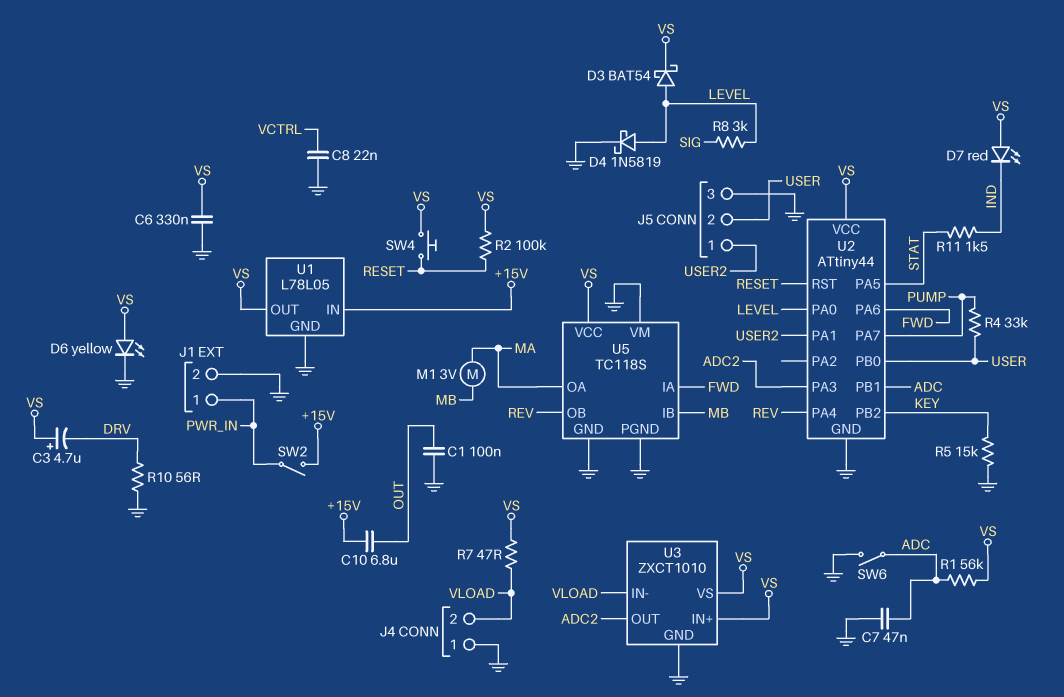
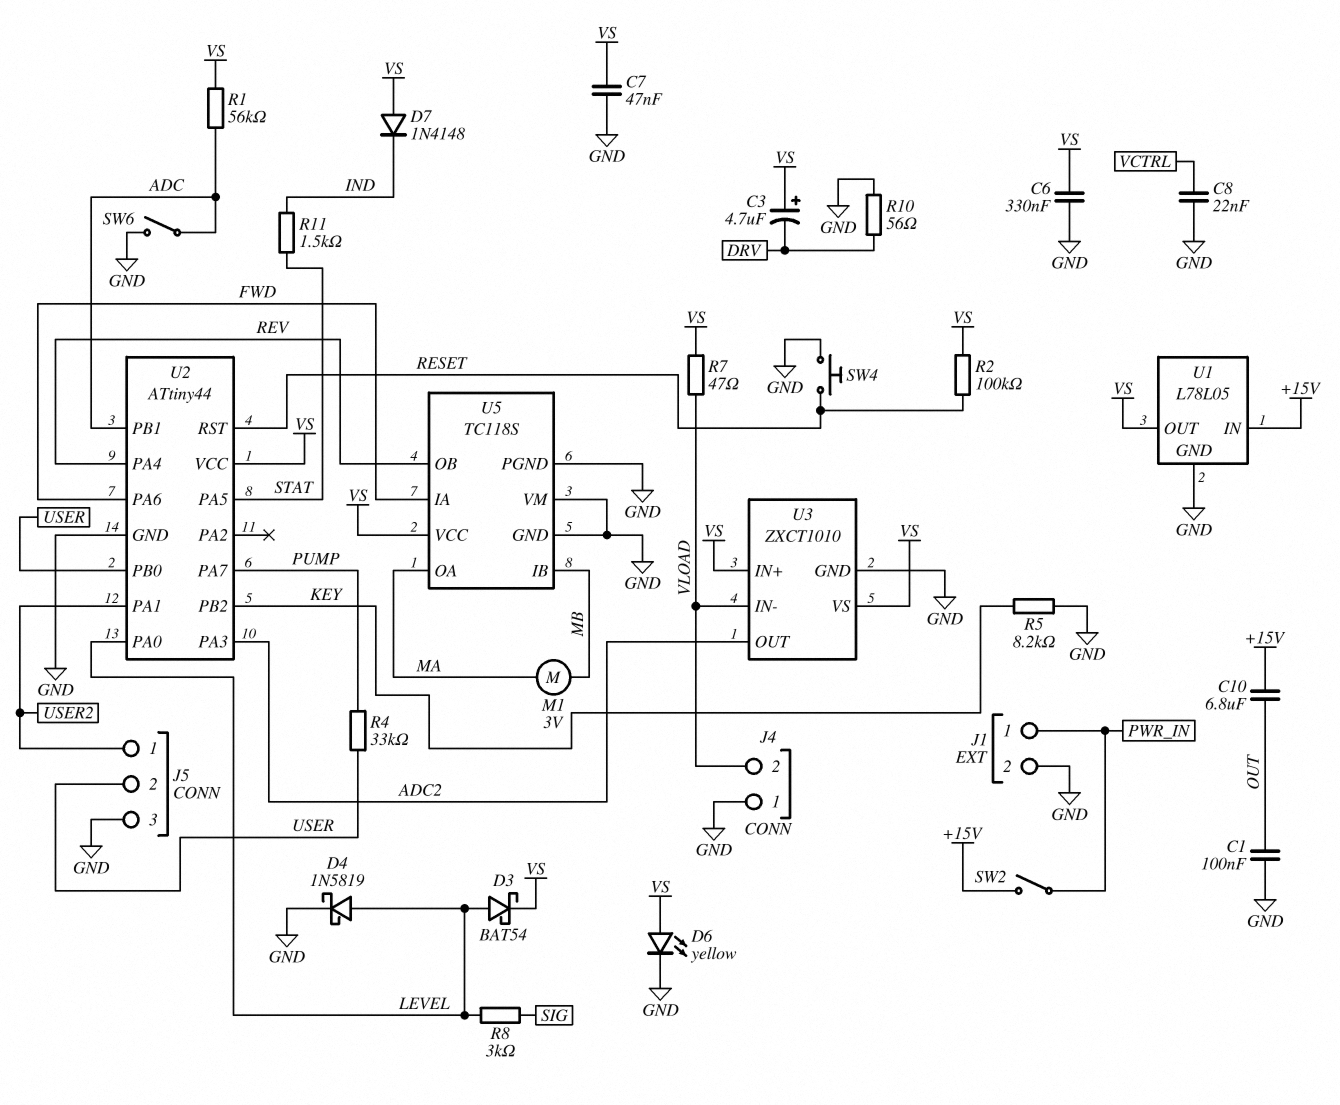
C7: 47nF (ADC, GND) -> 47nF (GND, VS)
D7: LED red (A VS, K IND) -> diode 1N4148 (A VS, K IND)
R5: 15k (GND, KEY) -> 8.2k (GND, KEY)
SW4: button (RESET, VS) -> button (GND, RESET)

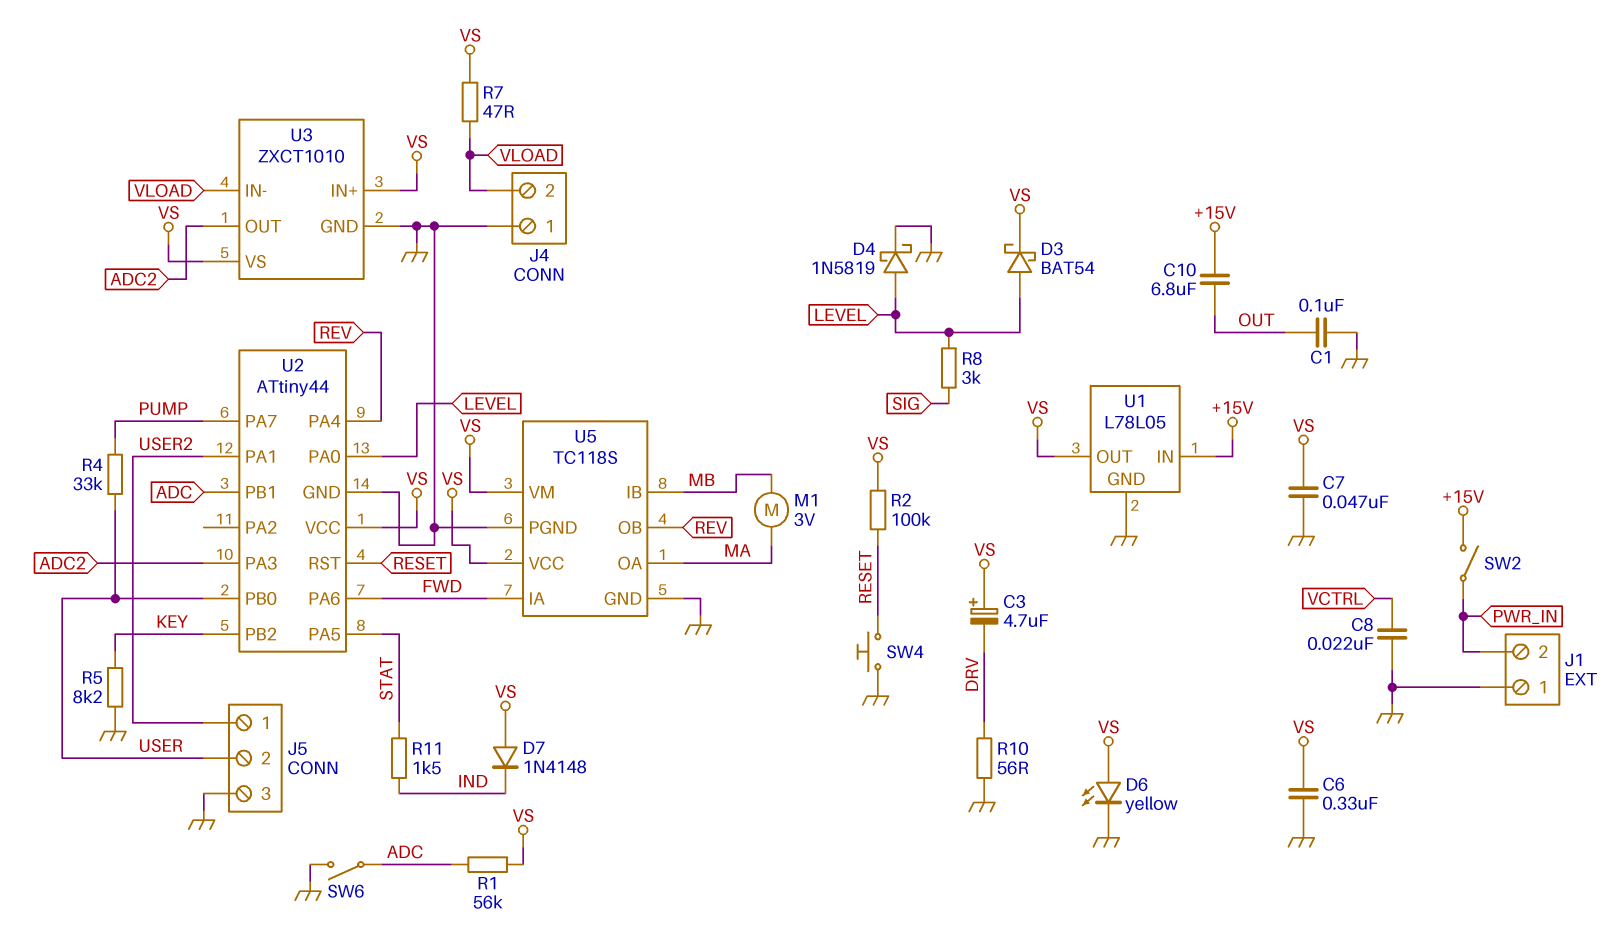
J1 pin 1: PWR_IN -> GND
J1 pin 2: GND -> PWR_IN
U5 pin VM: GND -> VS

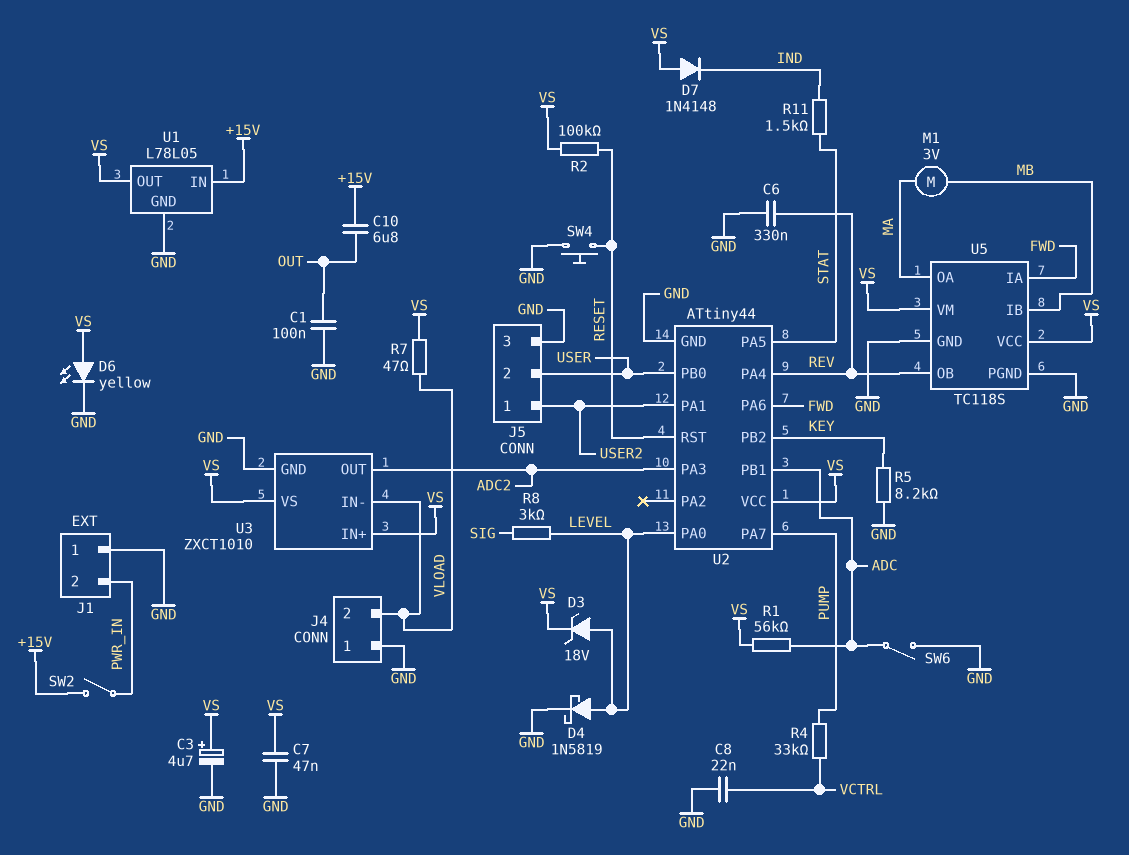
C3: 4.7uF (plus VS, minus DRV) -> 4.7uF (plus VS, minus GND)
C6: 330nF (GND, VS) -> 330nF (GND, REV)
D3: schottky BAT54 (A LEVEL, K VS) -> zener 18V (A LEVEL, K VS)
R4: 33k (PUMP, USER) -> 33k (PUMP, VCTRL)
R10: 56 (DRV, GND) -> none

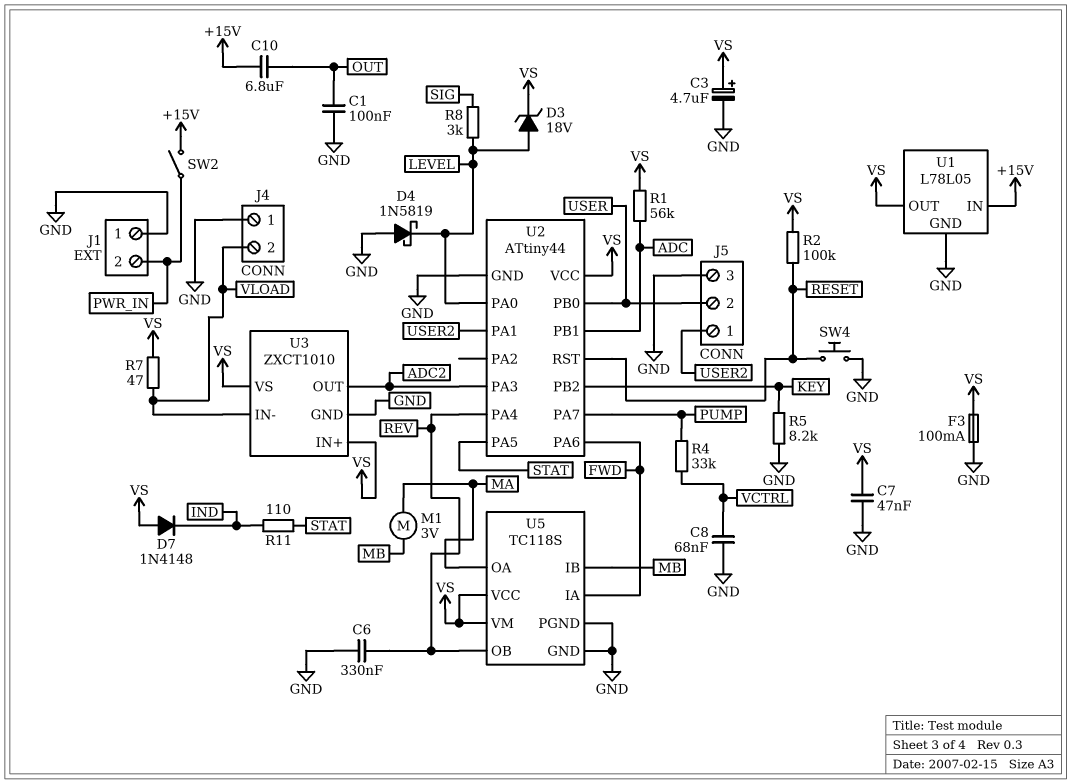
C8: 22nF (GND, VCTRL) -> 68nF (GND, VCTRL)
D4: schottky 1N5819 (A LEVEL, K GND) -> schottky 1N5819 (A GND, K LEVEL)
D6: LED yellow (A VS, K GND) -> none
F3: none -> 100mA (GND, VS)
R11: 1.5k (IND, STAT) -> 110 (IND, STAT)
SW6: switch (ADC, GND) -> none

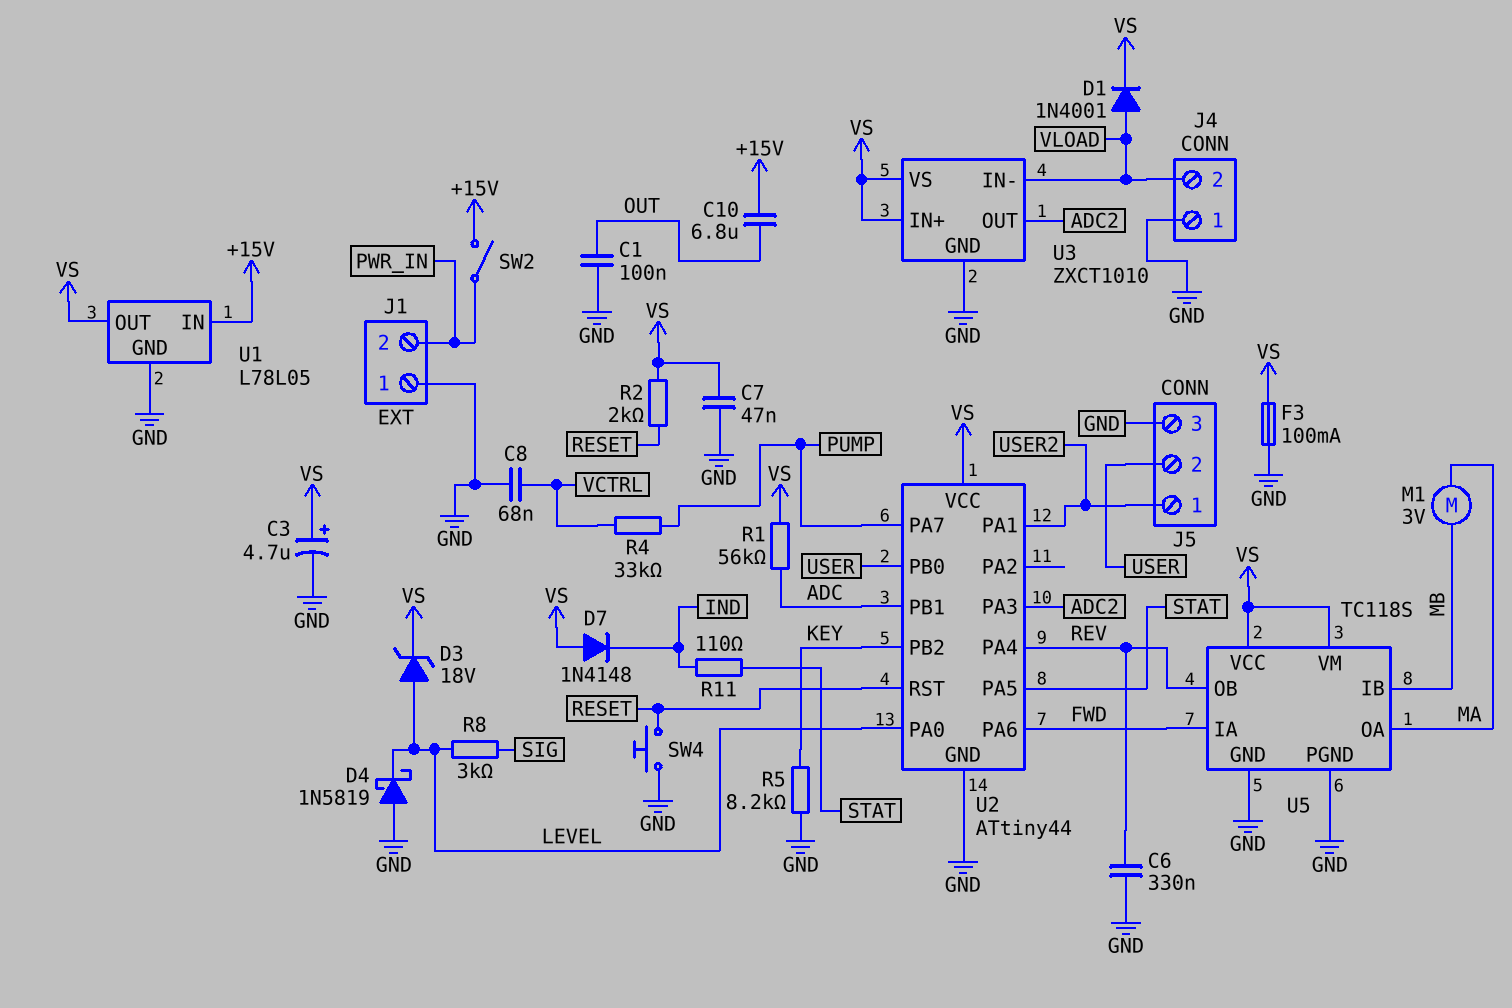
D1: none -> diode 1N4001 (A VLOAD, K VS)
R2: 100k (RESET, VS) -> 2k (RESET, VS)
R7: 47 (VLOAD, VS) -> none

